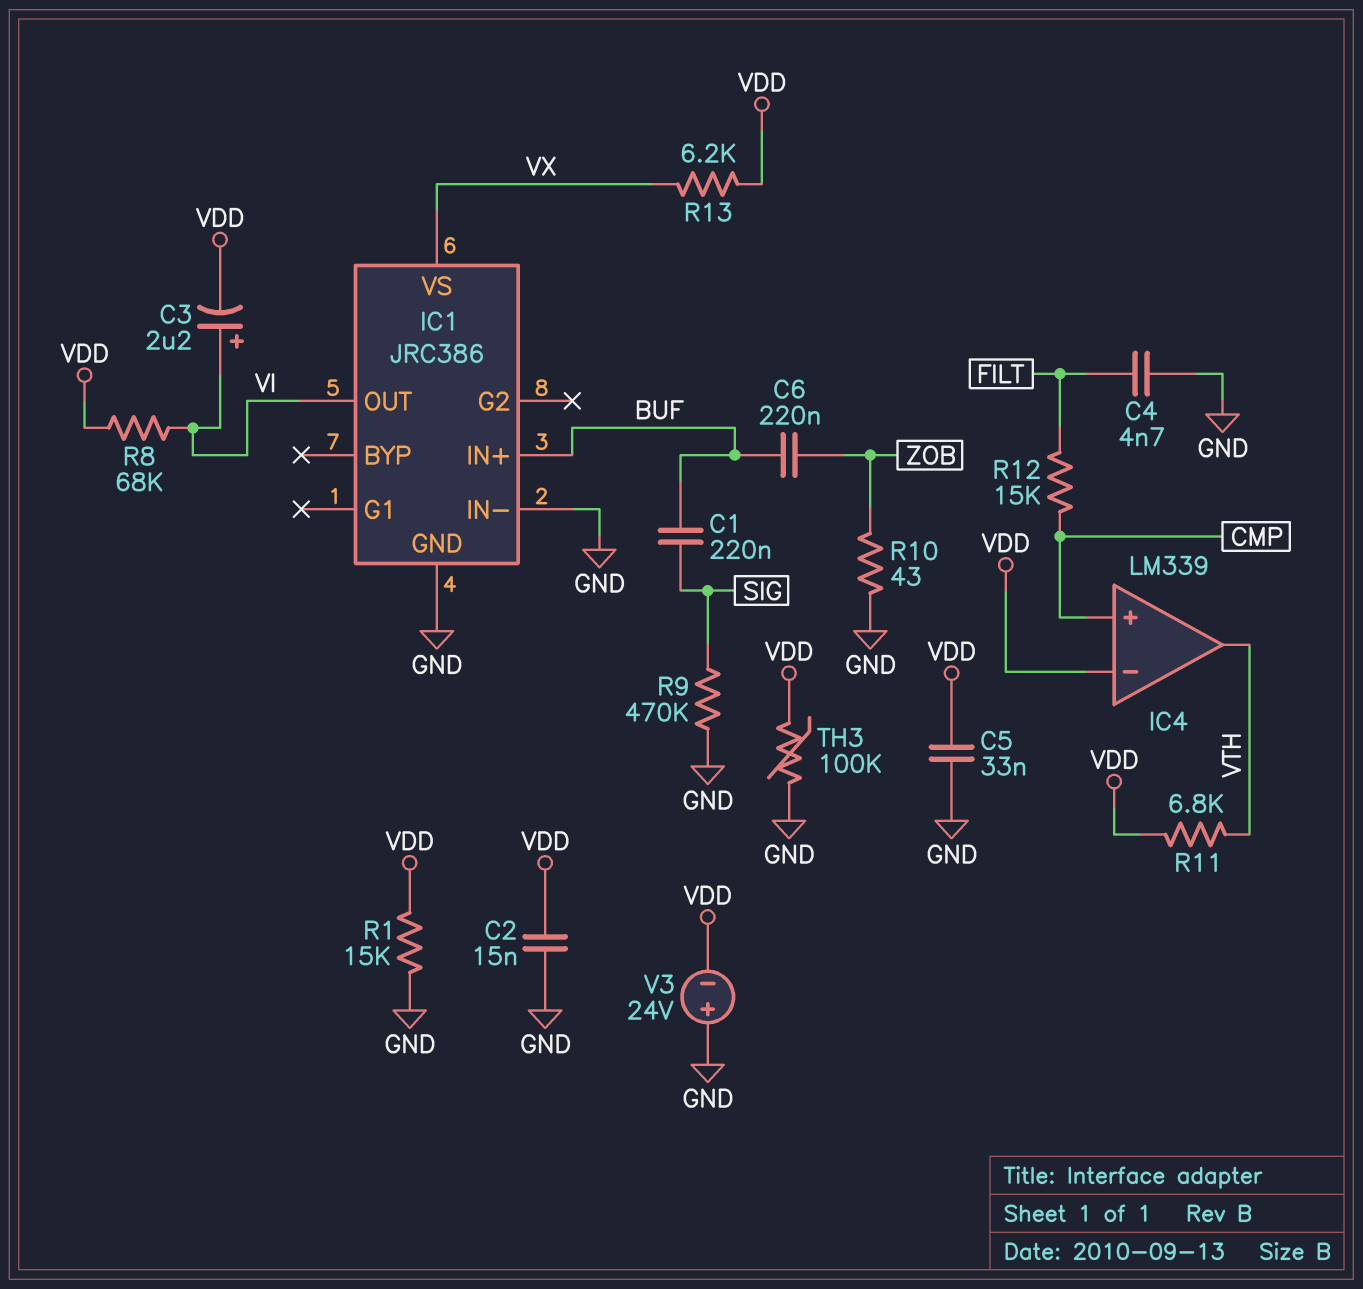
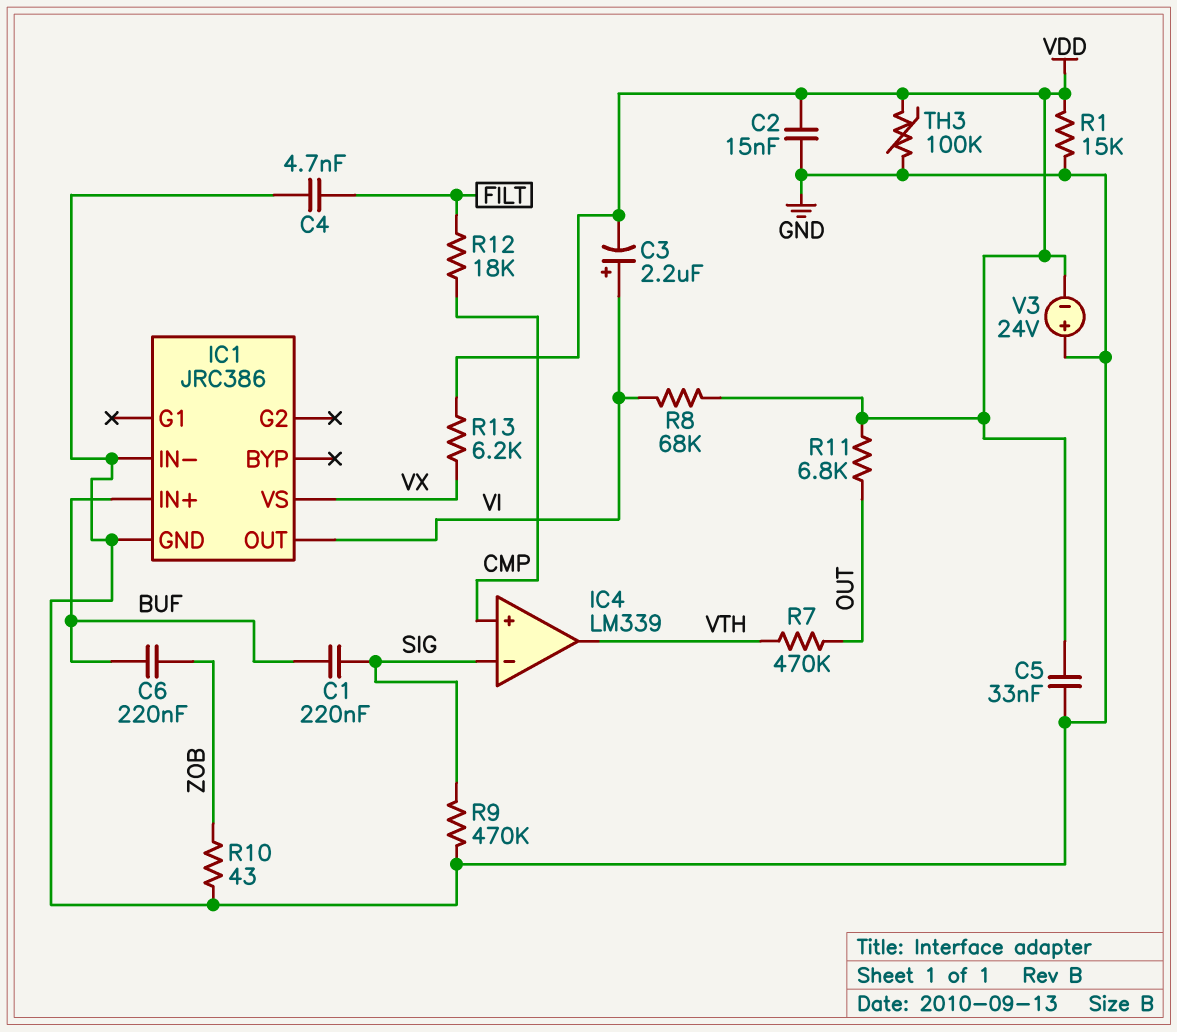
IC4 pin in-: VDD -> SIG
R7: none -> 470k (OUT, VTH)
R11: 6.8k (VDD, VTH) -> 6.8k (OUT, VDD)
R12: 15k (CMP, FILT) -> 18k (CMP, FILT)

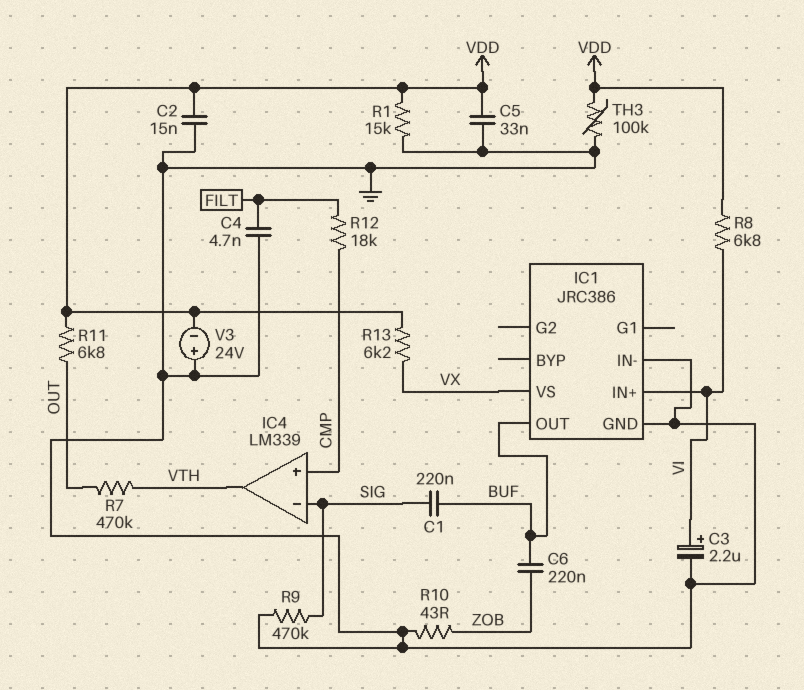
C3: 2.2uF (plus VI, minus VDD) -> 2.2uF (plus VI, minus GND)
IC1 pin IN+: BUF -> VI
IC1 pin OUT: VI -> BUF
R8: 68k (VDD, VI) -> 6.8k (VDD, VI)

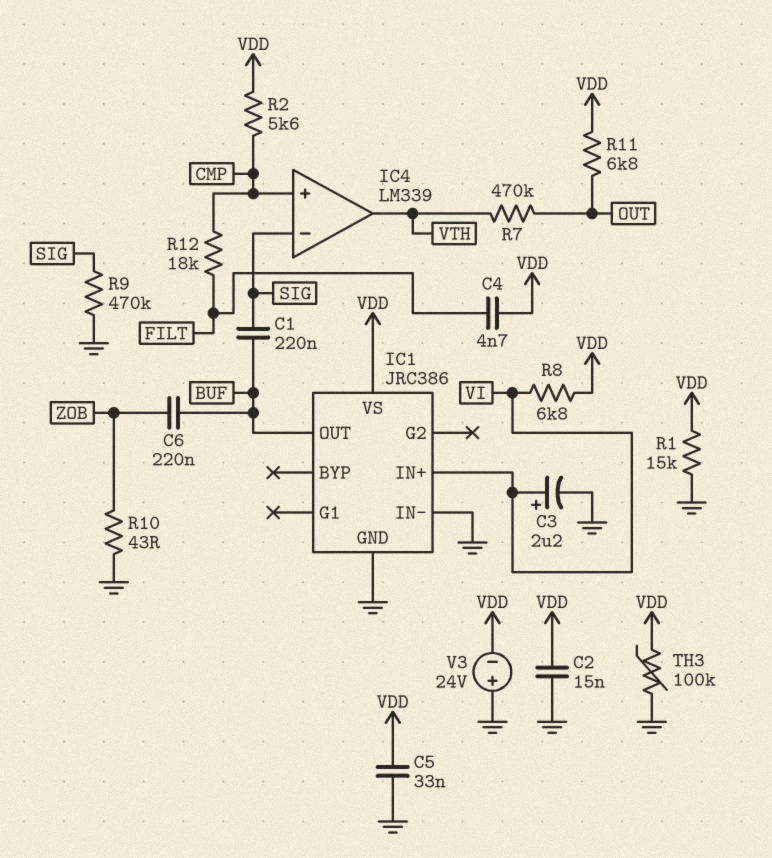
C4: 4.7nF (FILT, GND) -> 4.7nF (FILT, VDD)
IC1 pin VS: VX -> VDD
R2: none -> 5.6k (CMP, VDD)
R13: 6.2k (VDD, VX) -> none

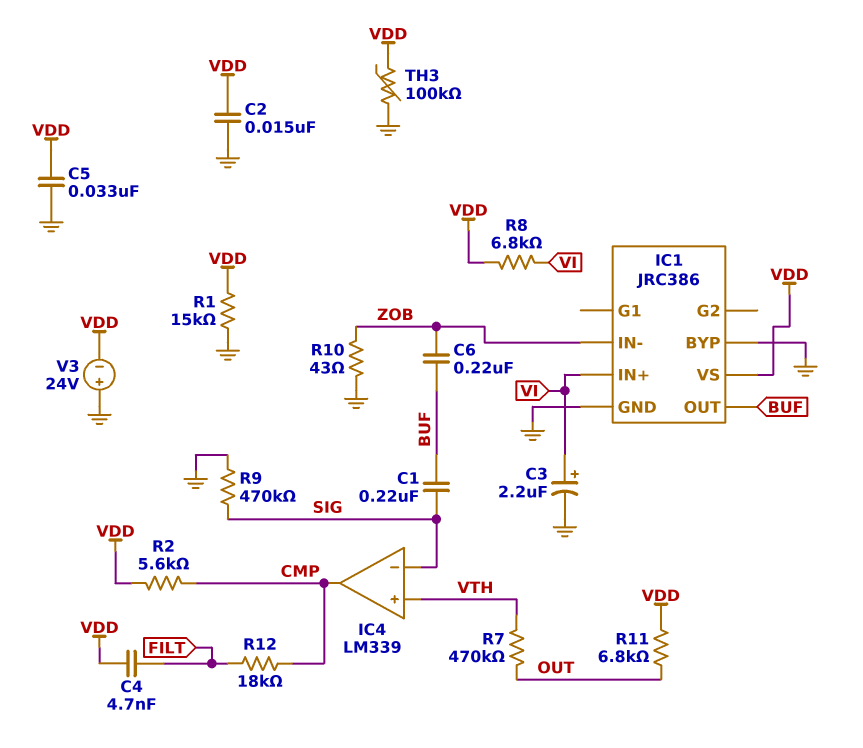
IC1 pin BYP: none -> GND
IC1 pin IN-: GND -> ZOB
IC4 pin in+: CMP -> VTH
IC4 pin out: VTH -> CMP

